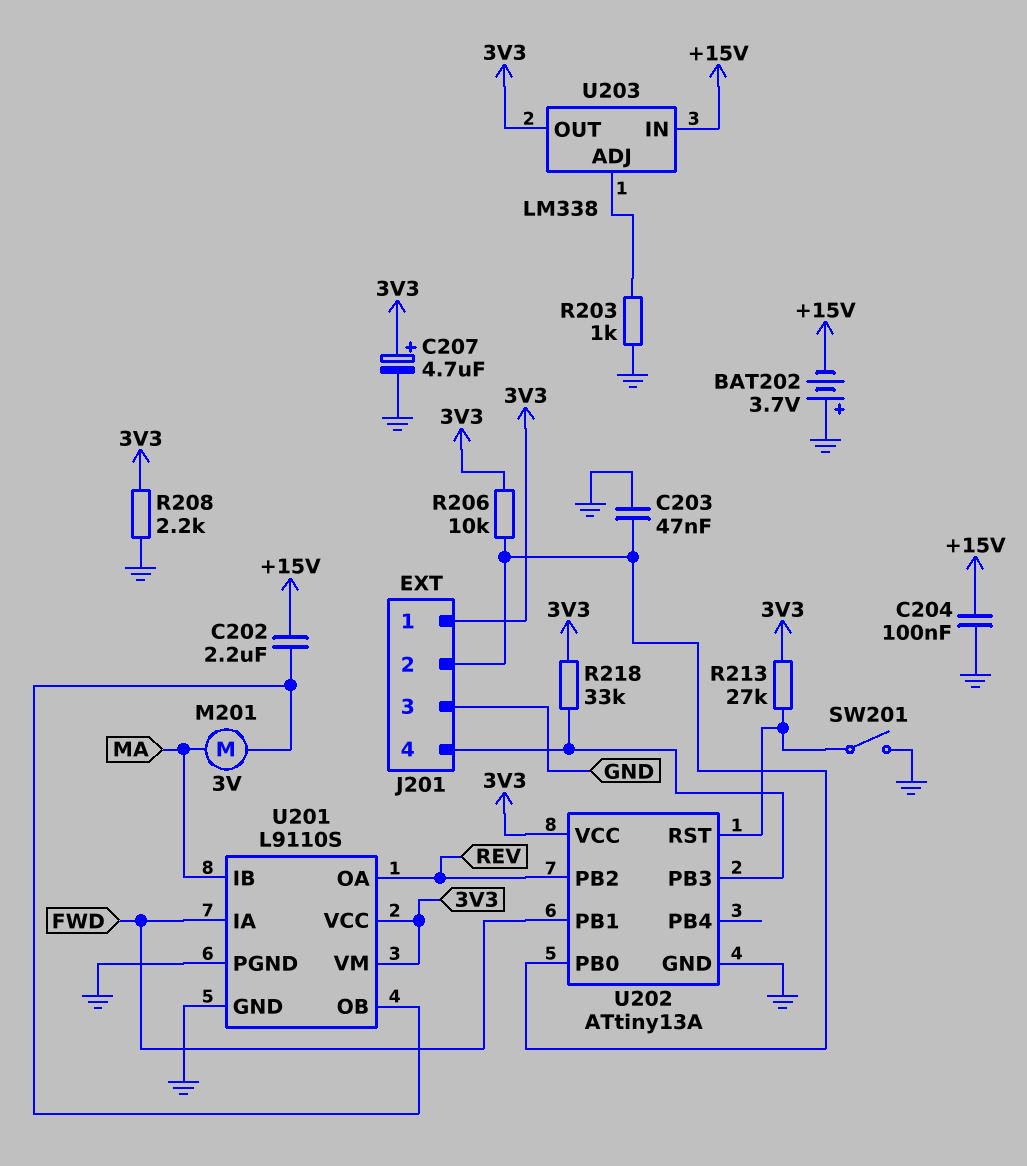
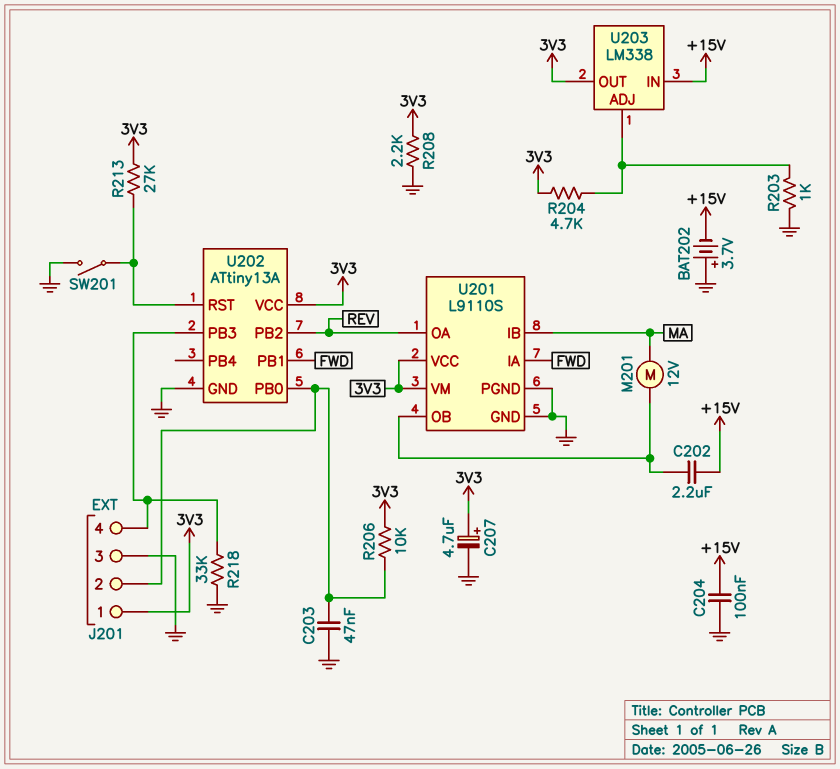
M201: motor 3V (MA, U201/OB) -> motor 12V (MA, U201/OB)
R204: none -> 4.7k (3V3, U203/ADJ)
R218: 33k (3V3, J201/4) -> 33k (GND, J201/4)

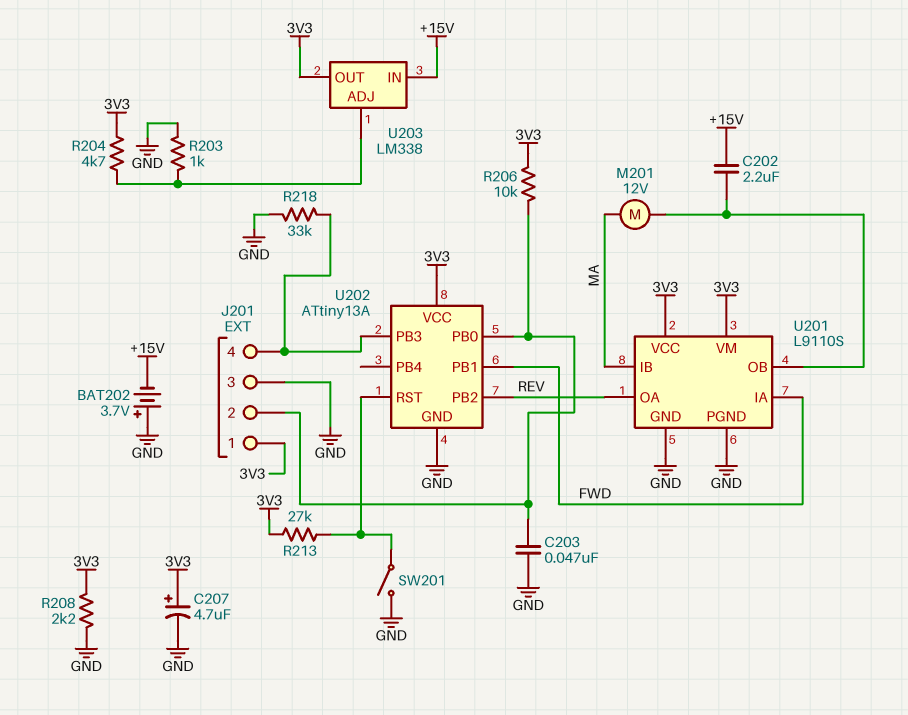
C204: 100nF (+15V, GND) -> none

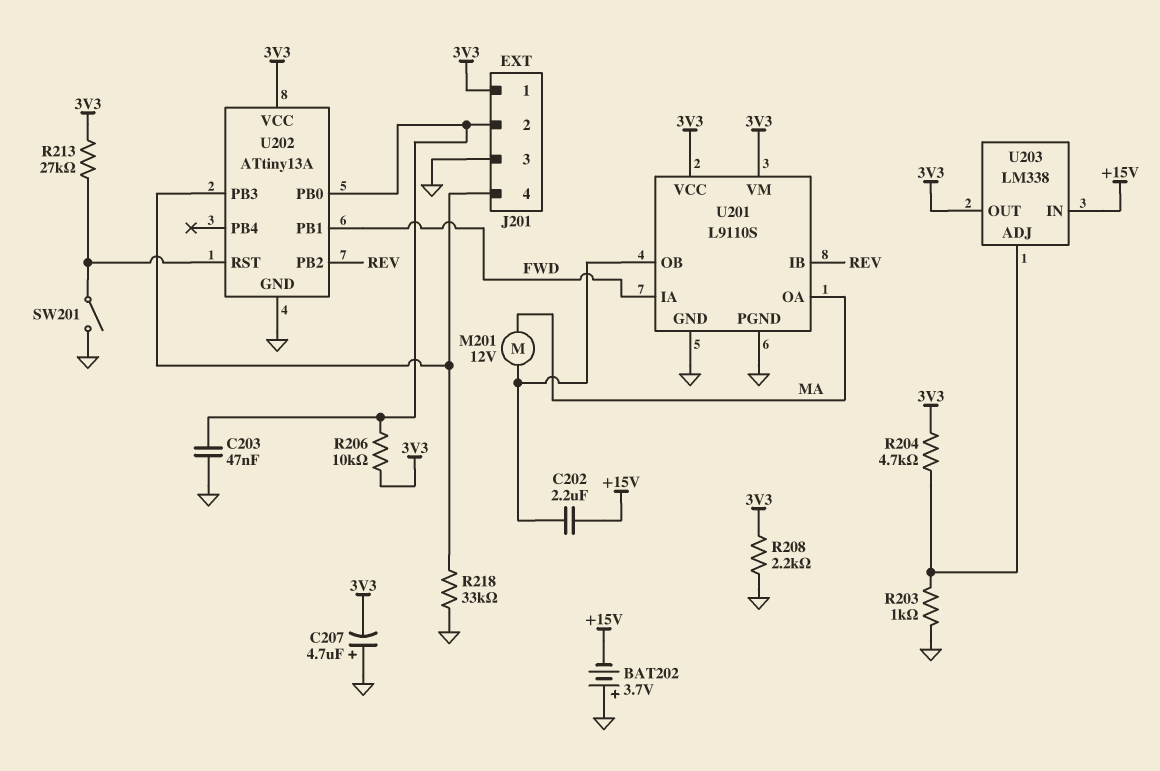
C207: 4.7uF (plus 3V3, minus GND) -> 4.7uF (plus GND, minus 3V3)
U201 pin IB: MA -> REV
U201 pin OA: REV -> MA

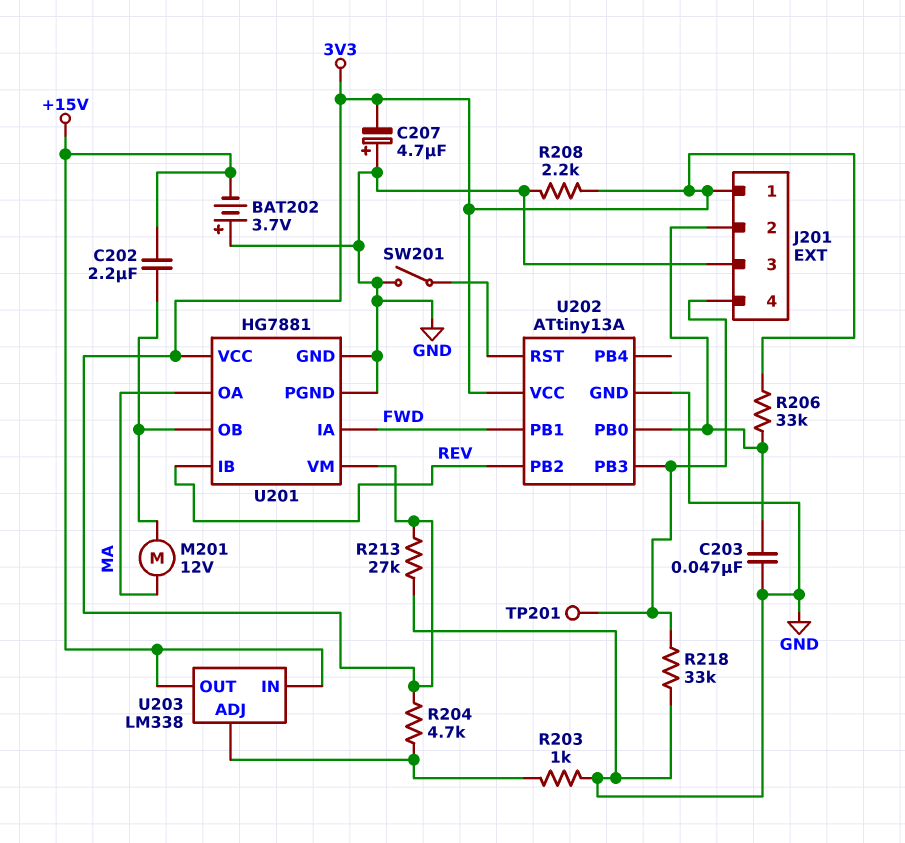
R206: 10k (3V3, J201/2) -> 33k (3V3, J201/2)
R213: 27k (3V3, U202/RST) -> 27k (3V3, GND)
TP201: none -> test point (J201/4)
U201: L9110S -> HG7881
U203 pin OUT: 3V3 -> +15V

